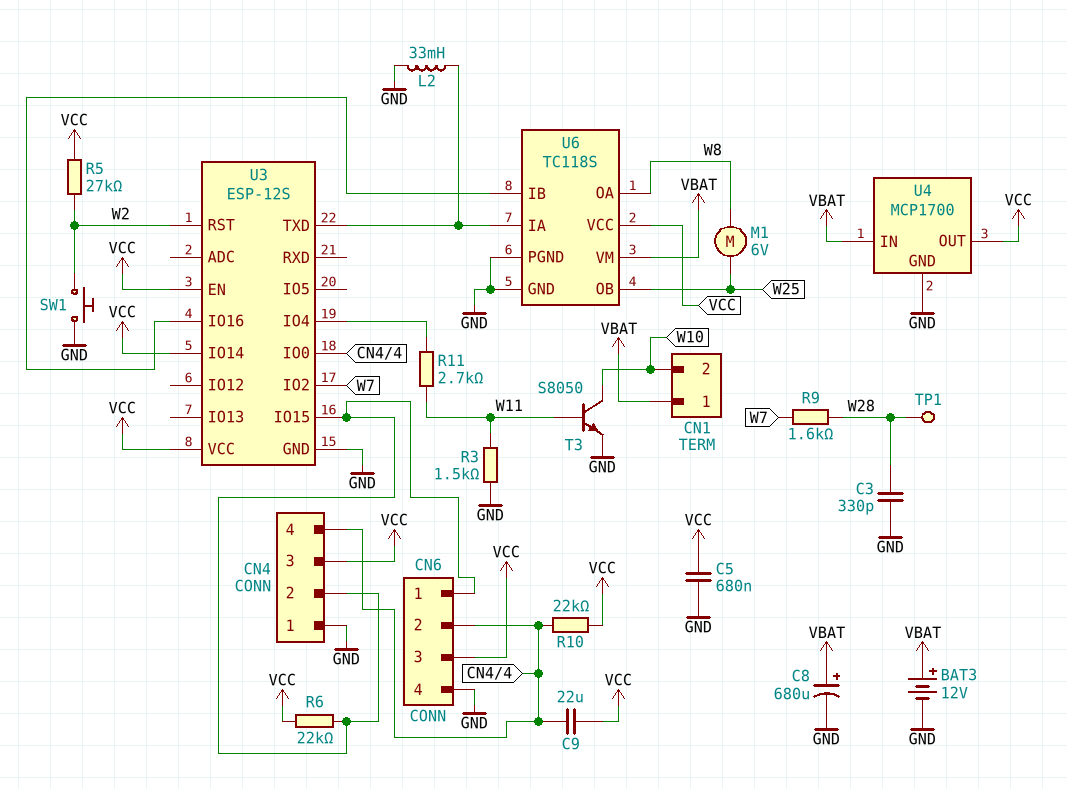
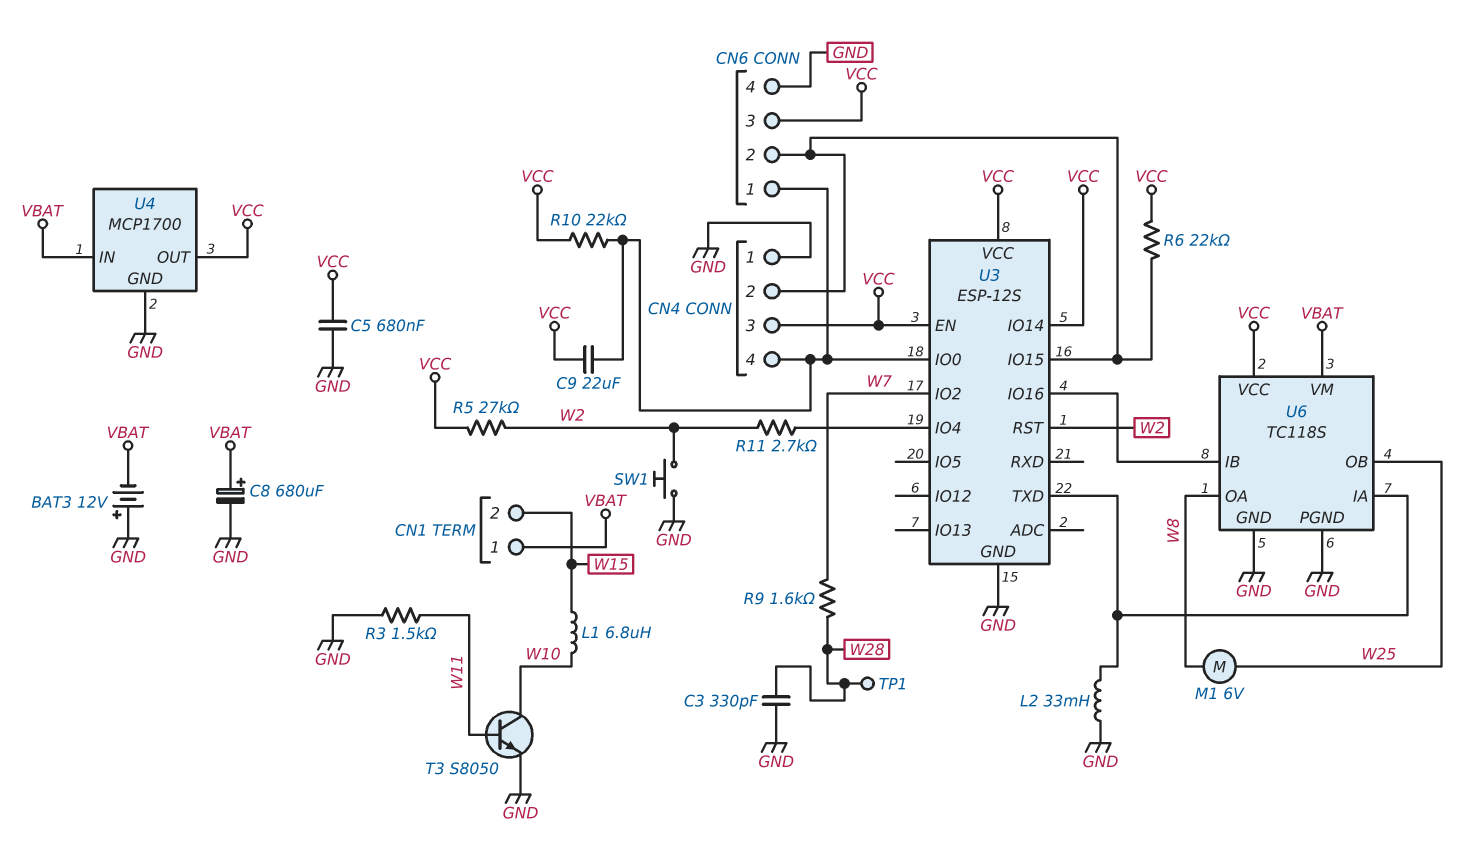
BAT3: 12V (plus VBAT, minus GND) -> 12V (plus GND, minus VBAT)
CN1 pin 2: W10 -> W15
CN6 pin 1: CN4/2 -> CN4/4
CN6 pin 2: CN4/4 -> CN4/2
L1: none -> 6.8uH (W10, W15)
R11: 2.7k (U3/IO4, W11) -> 2.7k (U3/IO4, W2)

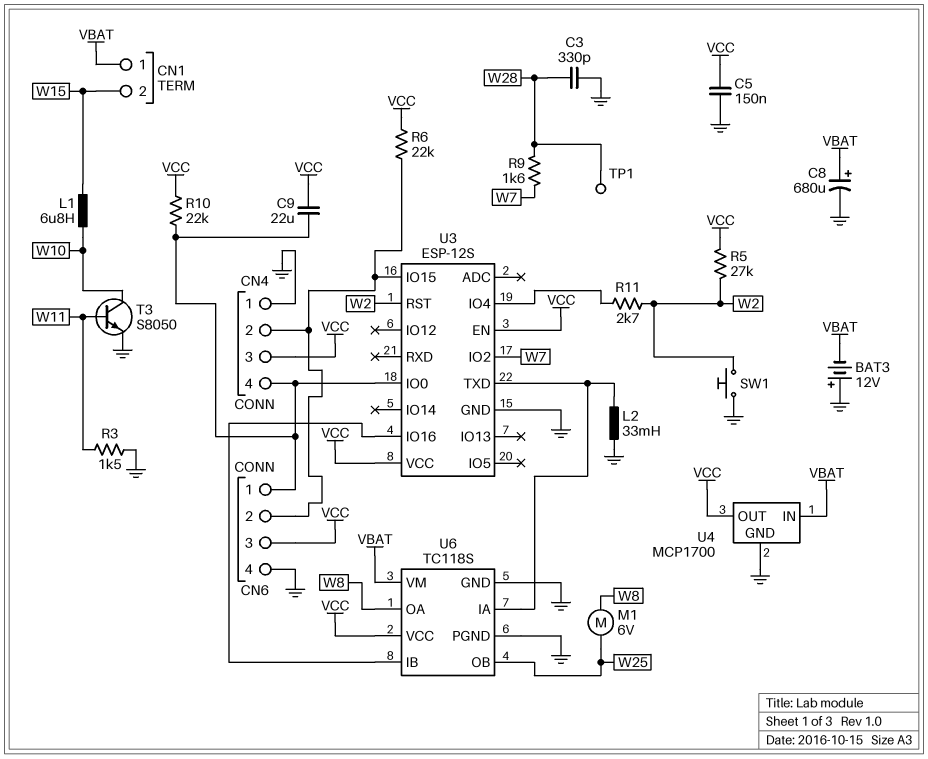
C5: 680nF (GND, VCC) -> 150nF (GND, VCC)
U3 pin IO14: VCC -> none

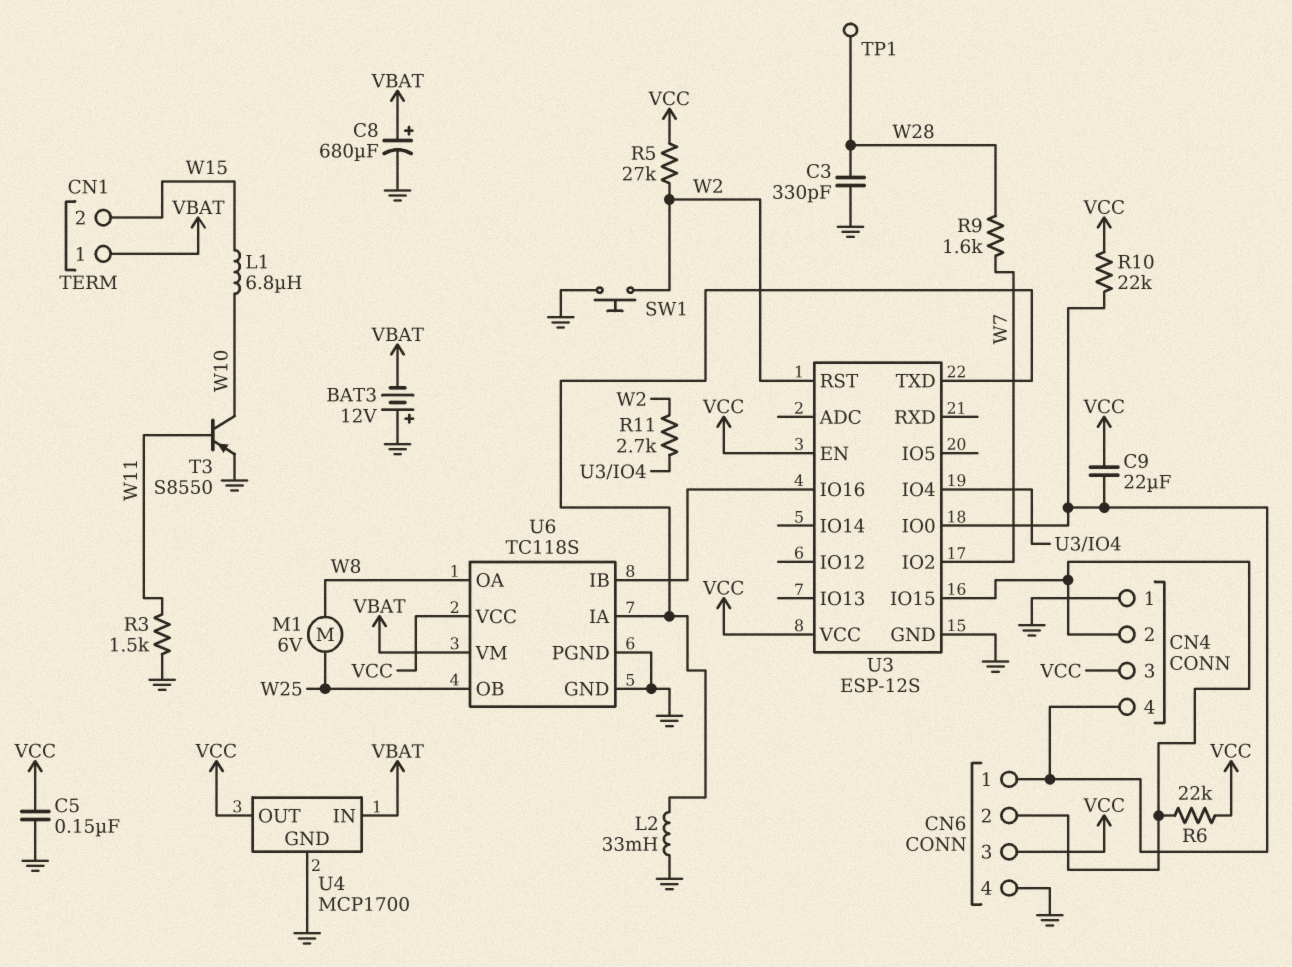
T3: NPN S8050 (B W11, C W10, E GND) -> PNP S8550 (B W11, C W10, E GND)

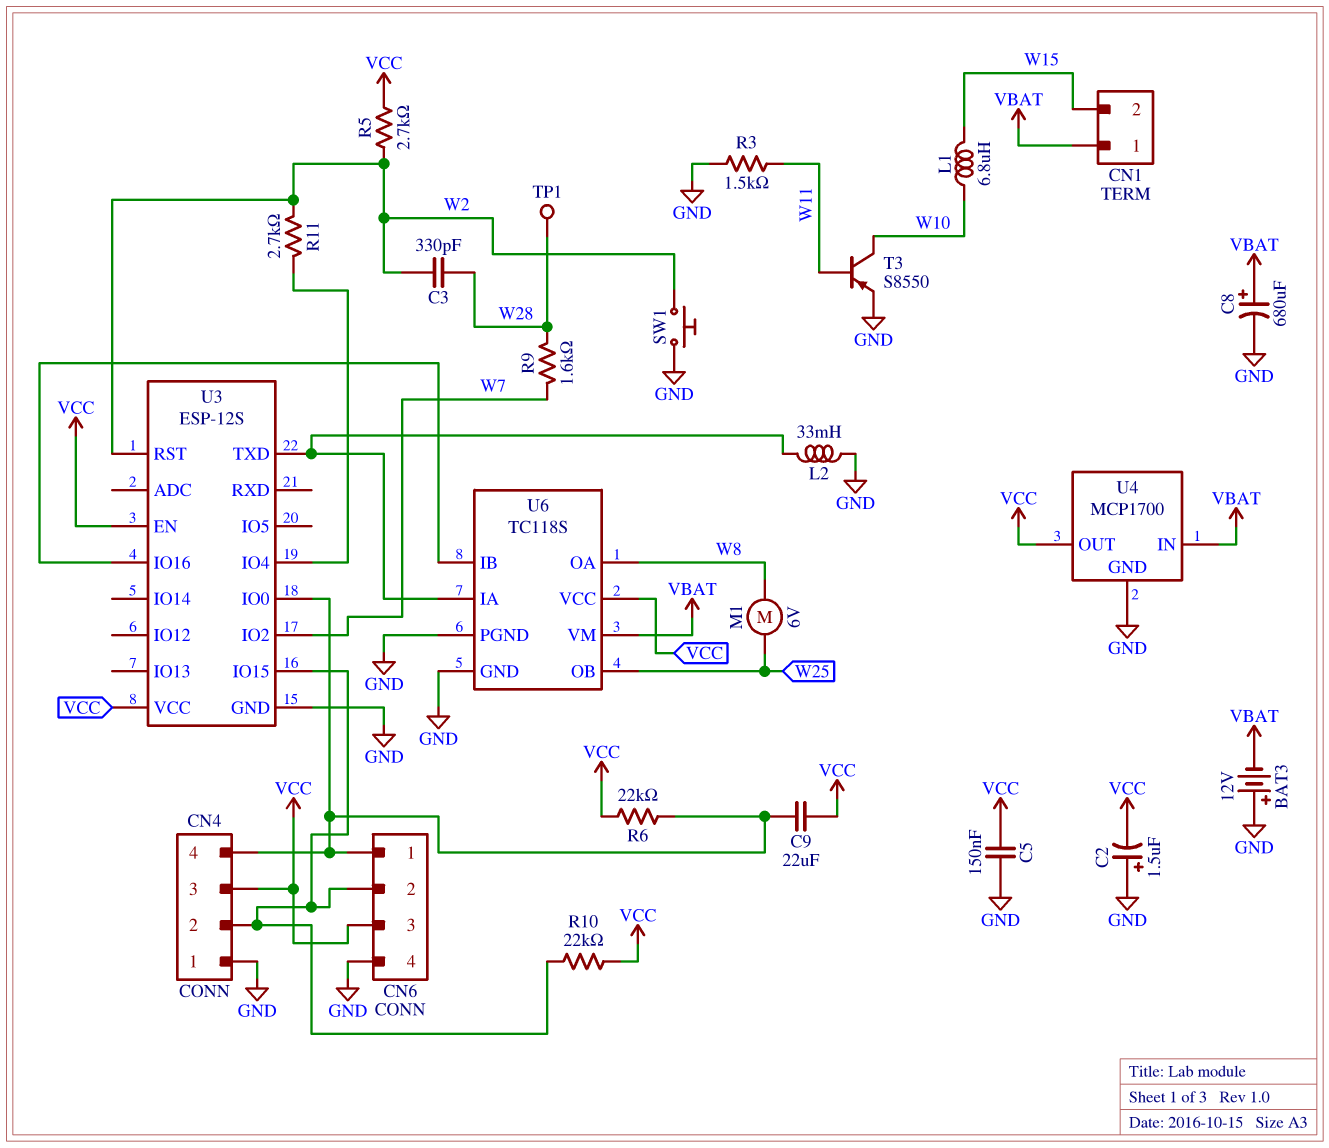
C2: none -> 1.5uF (plus GND, minus VCC)
C3: 330pF (GND, W28) -> 330pF (W2, W28)
R5: 27k (VCC, W2) -> 2.7k (VCC, W2)
R6: 22k (CN4/2, VCC) -> 22k (CN4/4, VCC)
R10: 22k (CN4/4, VCC) -> 22k (CN4/2, VCC)

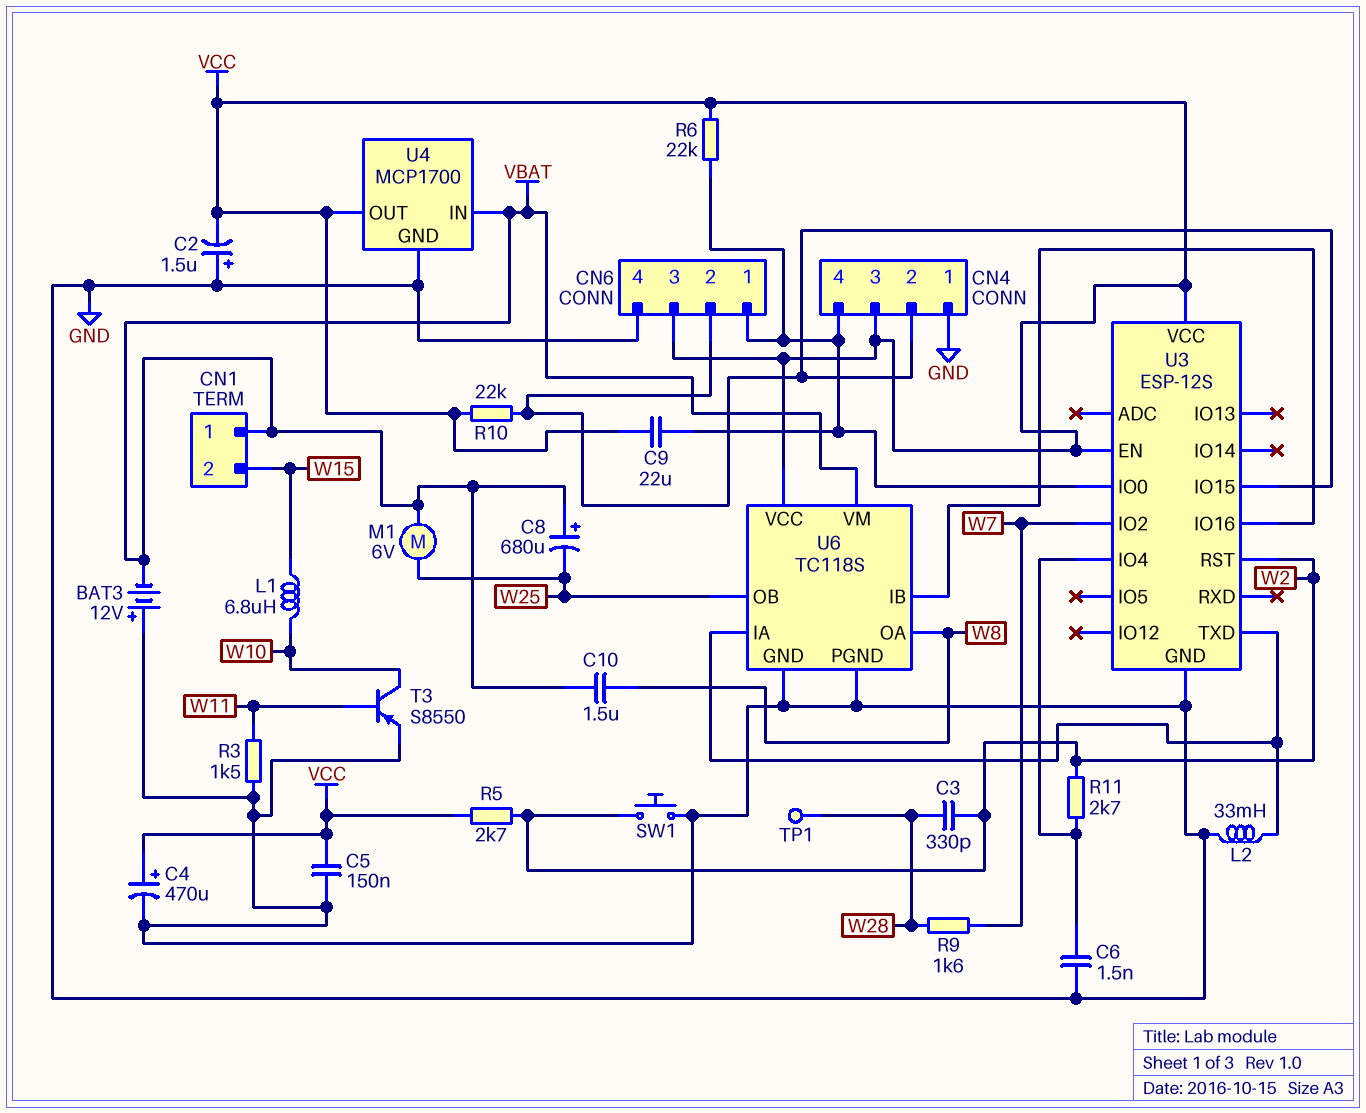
C4: none -> 470uF (plus VCC, minus GND)
C6: none -> 1.5nF (GND, U3/IO4)
C8: 680uF (plus VBAT, minus GND) -> 680uF (plus VBAT, minus W25)
C10: none -> 1.5uF (VBAT, W8)
M1: motor 6V (W8, W25) -> motor 6V (VBAT, W25)

